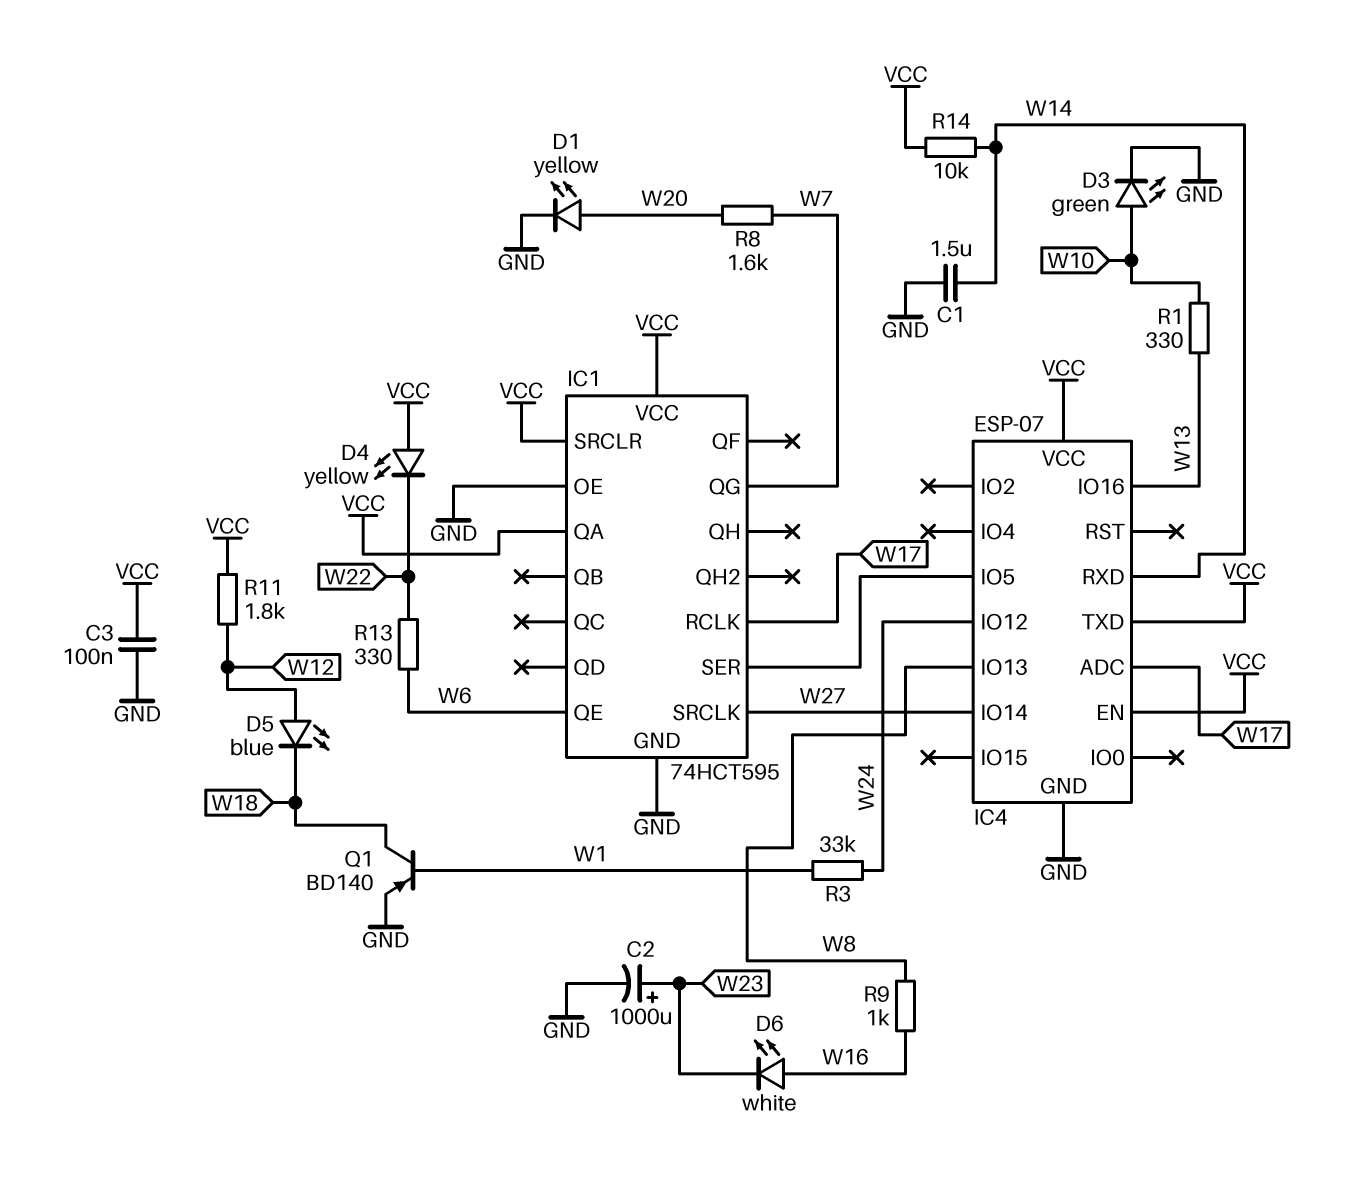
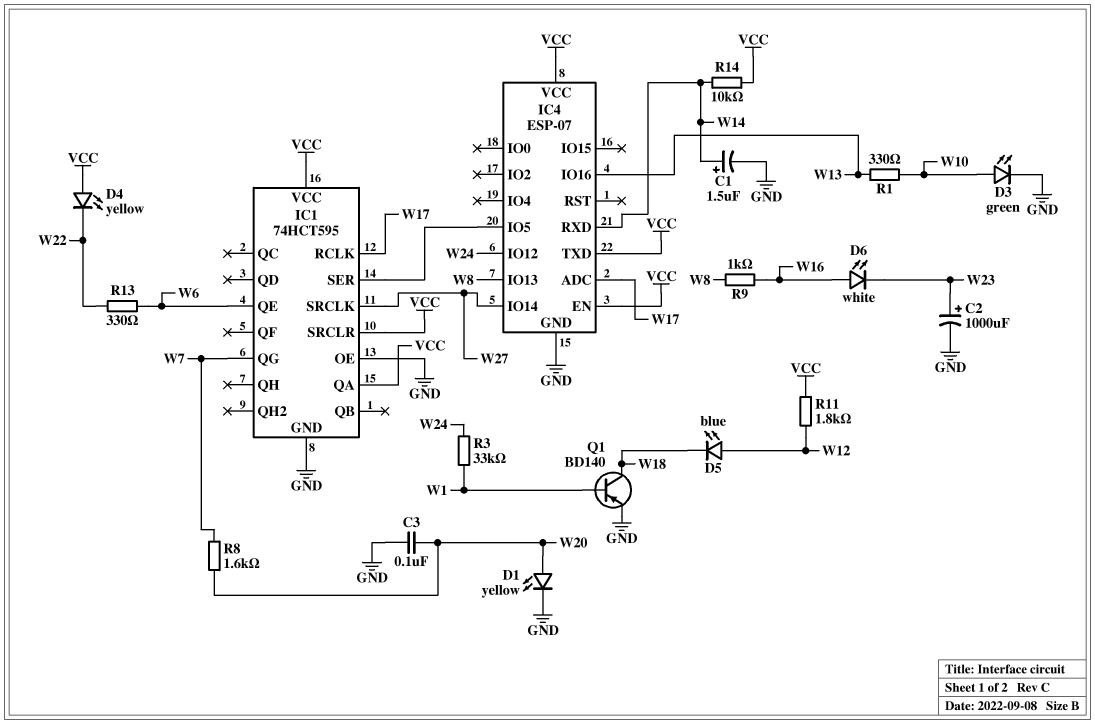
C1: 1.5uF (GND, W14) -> 1.5uF (plus W14, minus GND)
C3: 100nF (GND, VCC) -> 100nF (GND, W20)

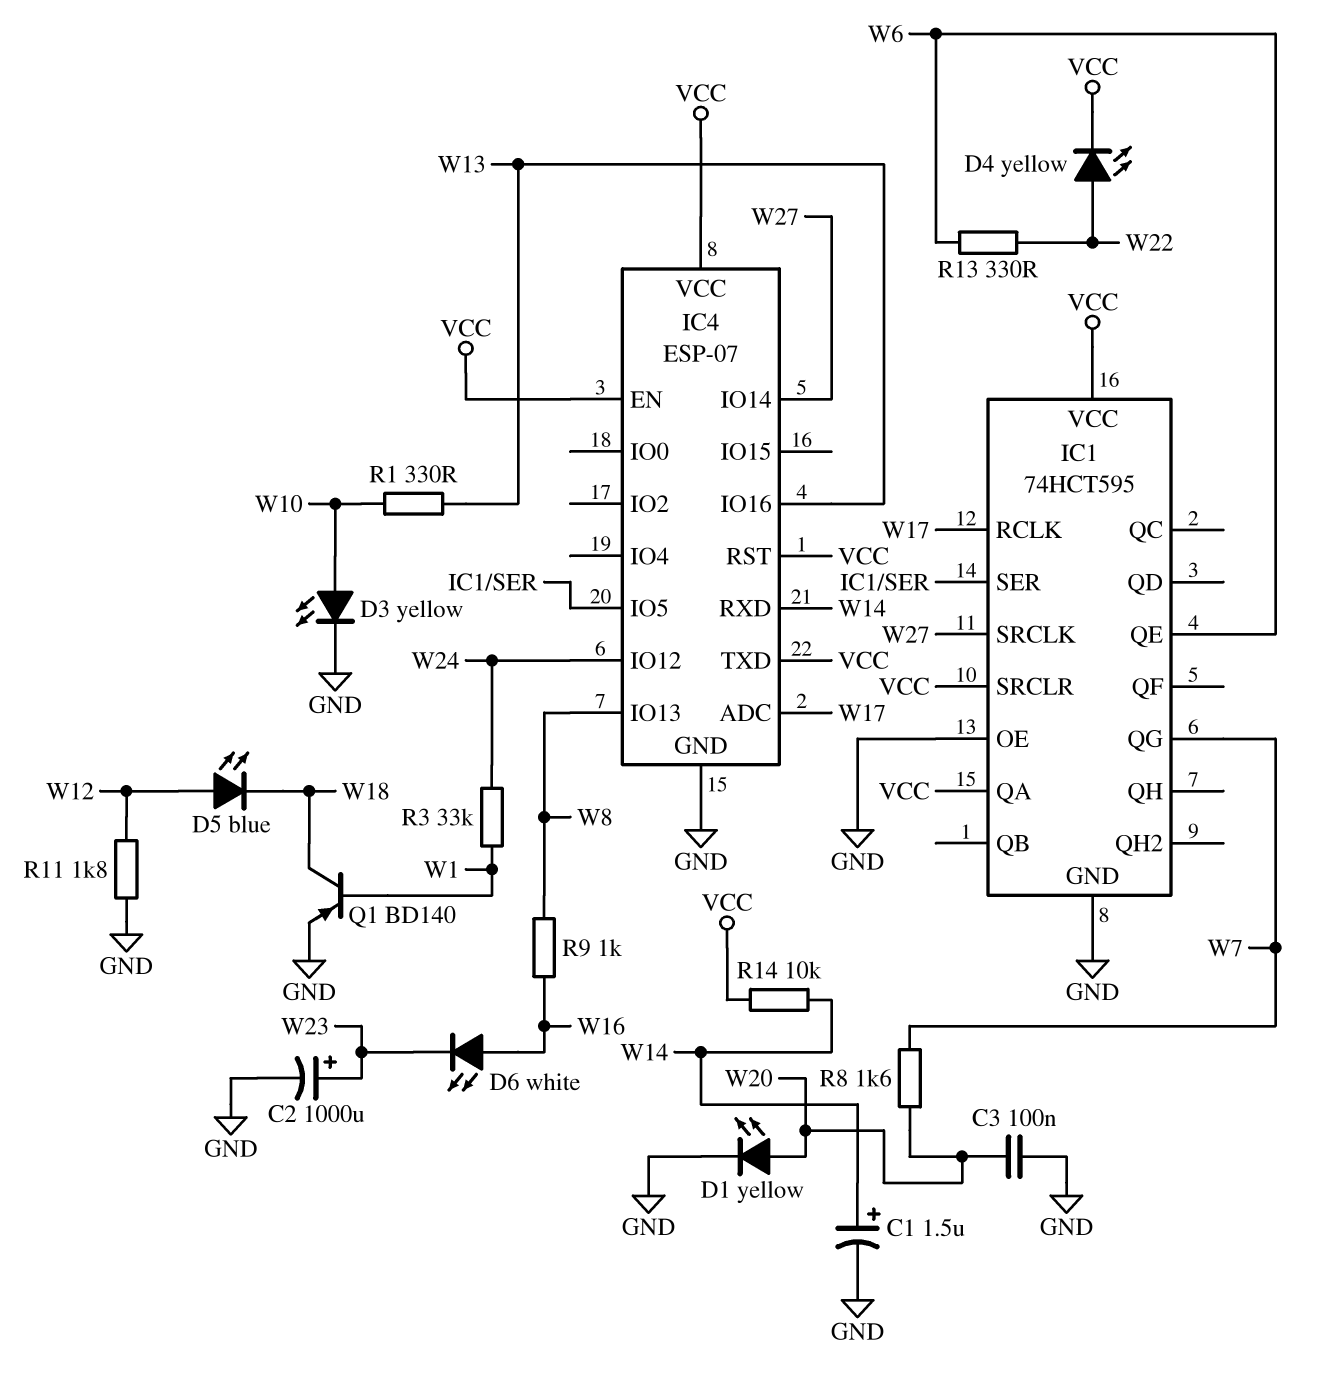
D3: LED green (A W10, K GND) -> LED yellow (A W10, K GND)
D4: LED yellow (A VCC, K W22) -> LED yellow (A W22, K VCC)
IC4 pin RST: none -> VCC
R11: 1.8k (VCC, W12) -> 1.8k (GND, W12)

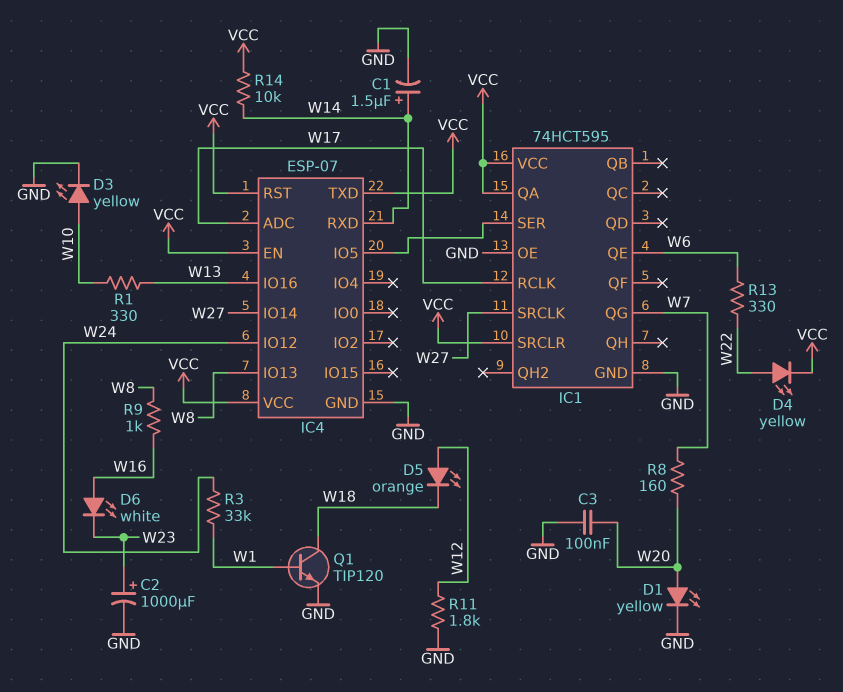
D5: LED blue (A W12, K W18) -> LED orange (A W12, K W18)
Q1: PNP BD140 (B W1, C W18, E GND) -> NPN TIP120 (B W1, C W18, E GND)
R8: 1.6k (W7, W20) -> 160 (W7, W20)

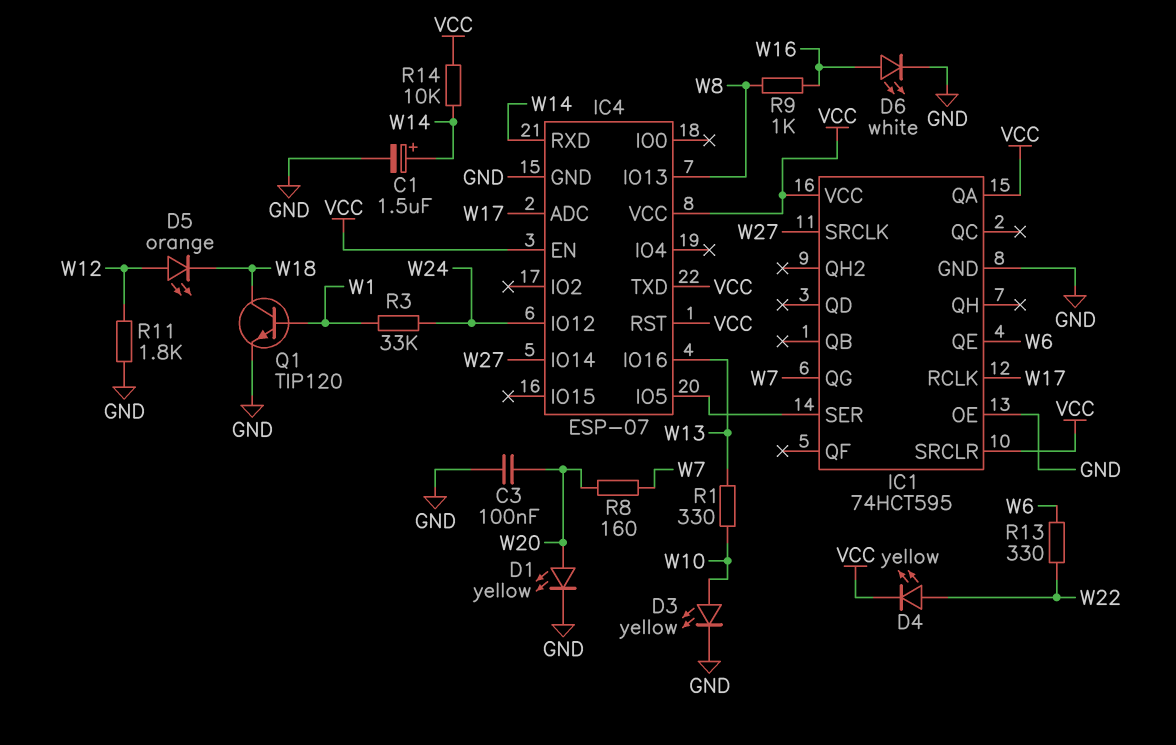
C2: 1000uF (plus W23, minus GND) -> none
D6: LED white (A W16, K W23) -> LED white (A W16, K GND)

